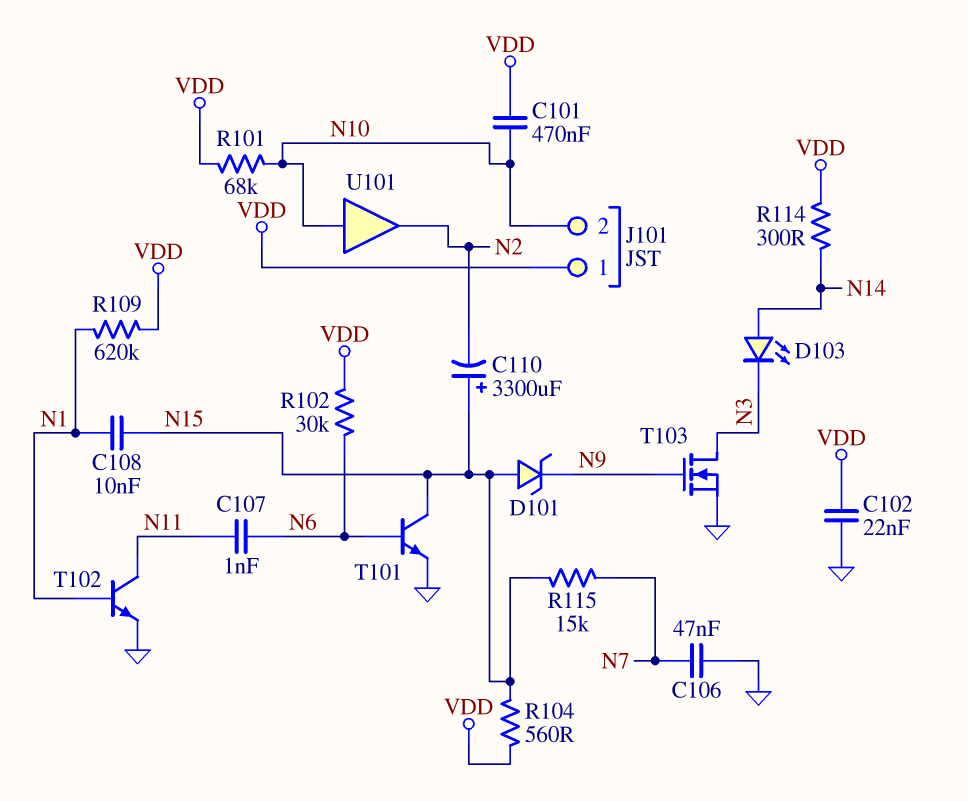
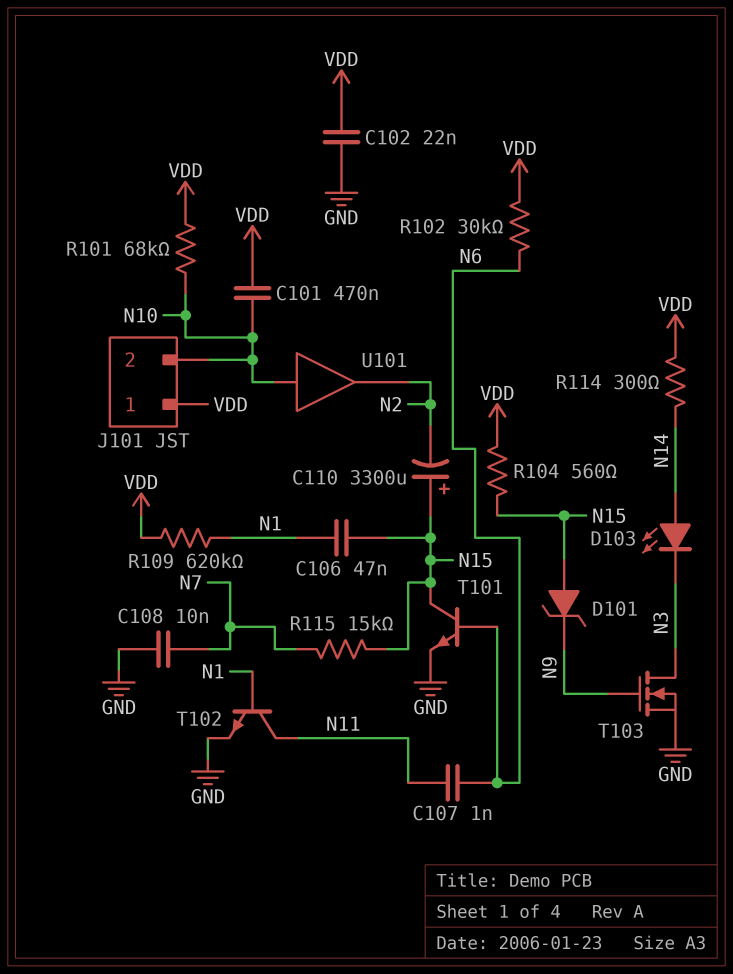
C106: 47nF (GND, N7) -> 47nF (N1, N15)
C108: 10nF (N1, N15) -> 10nF (GND, N7)

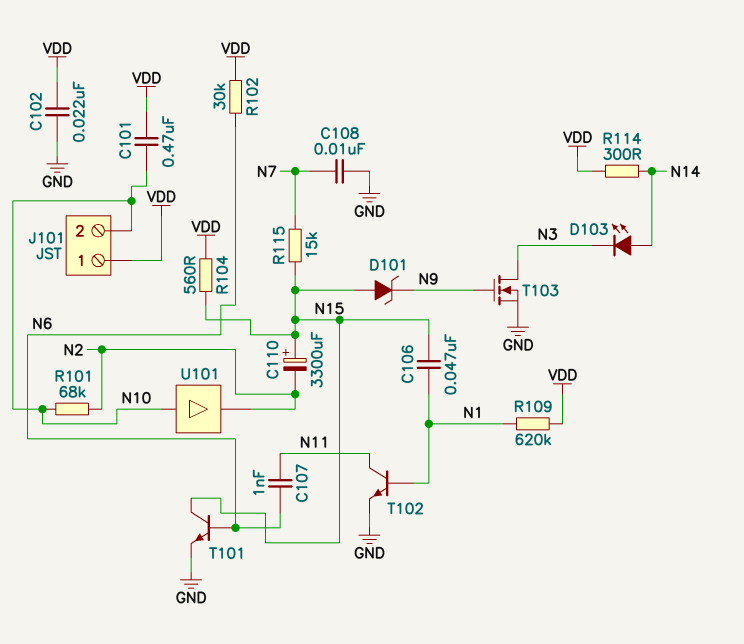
R101: 68k (N10, VDD) -> 68k (N2, N10)

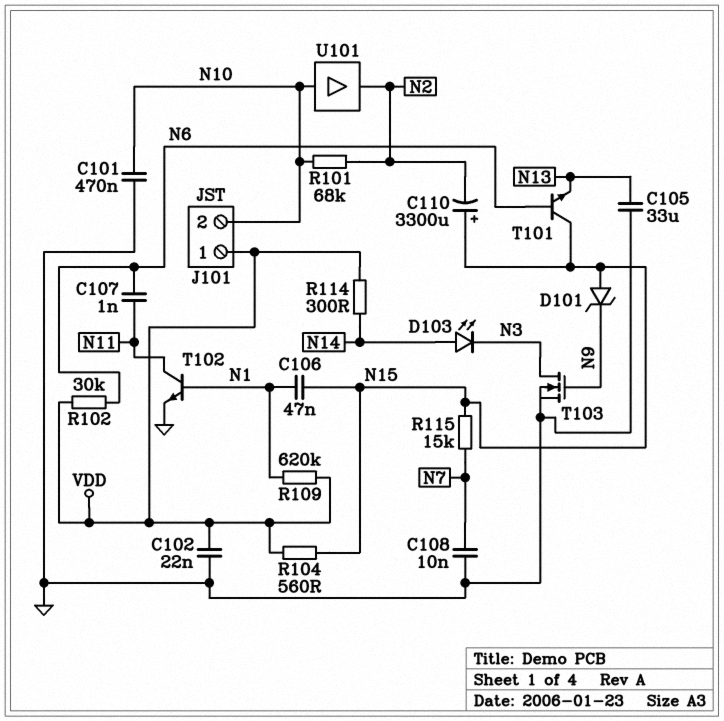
C101: 470nF (N10, VDD) -> 470nF (GND, N10)
C105: none -> 33uF (GND, N13)
T101: NPN (B N6, C N15, E GND) -> NPN (B N6, C N15, E N13)

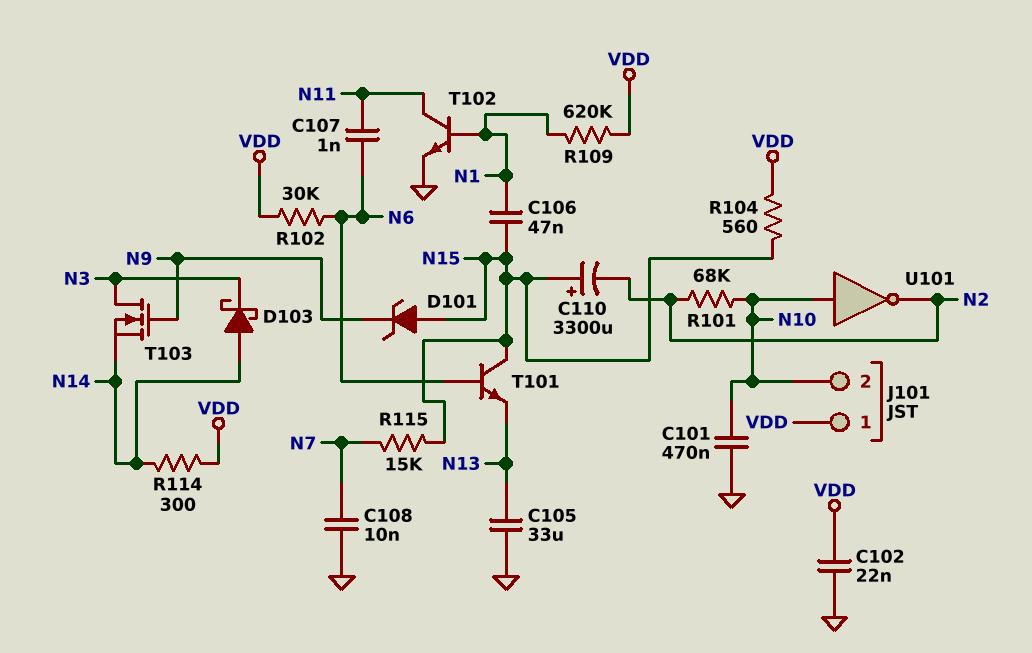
D103: LED (A N14, K N3) -> schottky (A N14, K N3)
T103: NMOS (G N9, D N3, S GND) -> NMOS (G N9, D N3, S N14)
U101: buffer (in N10, out N2) -> NOT (in N10, out N2)

